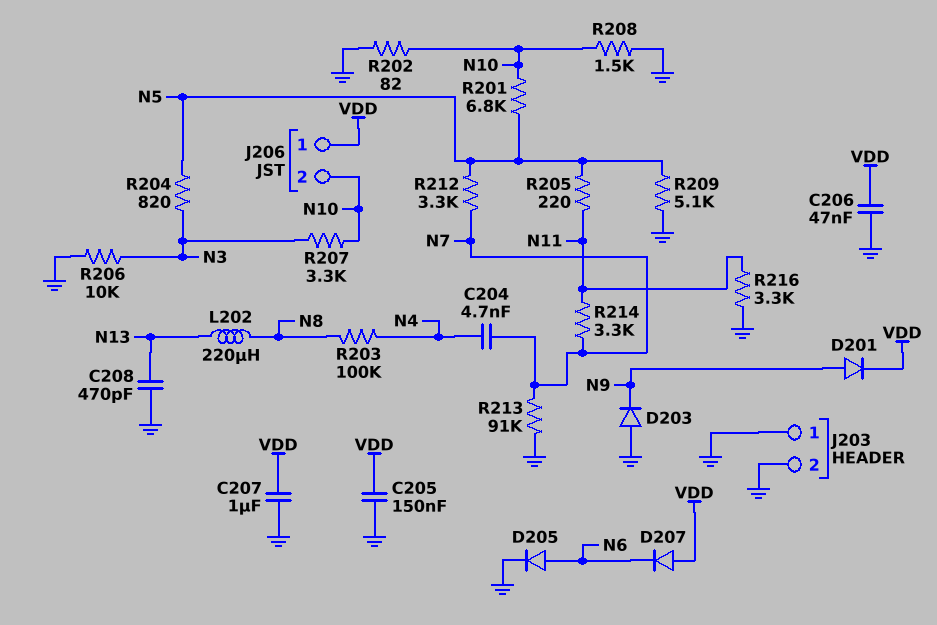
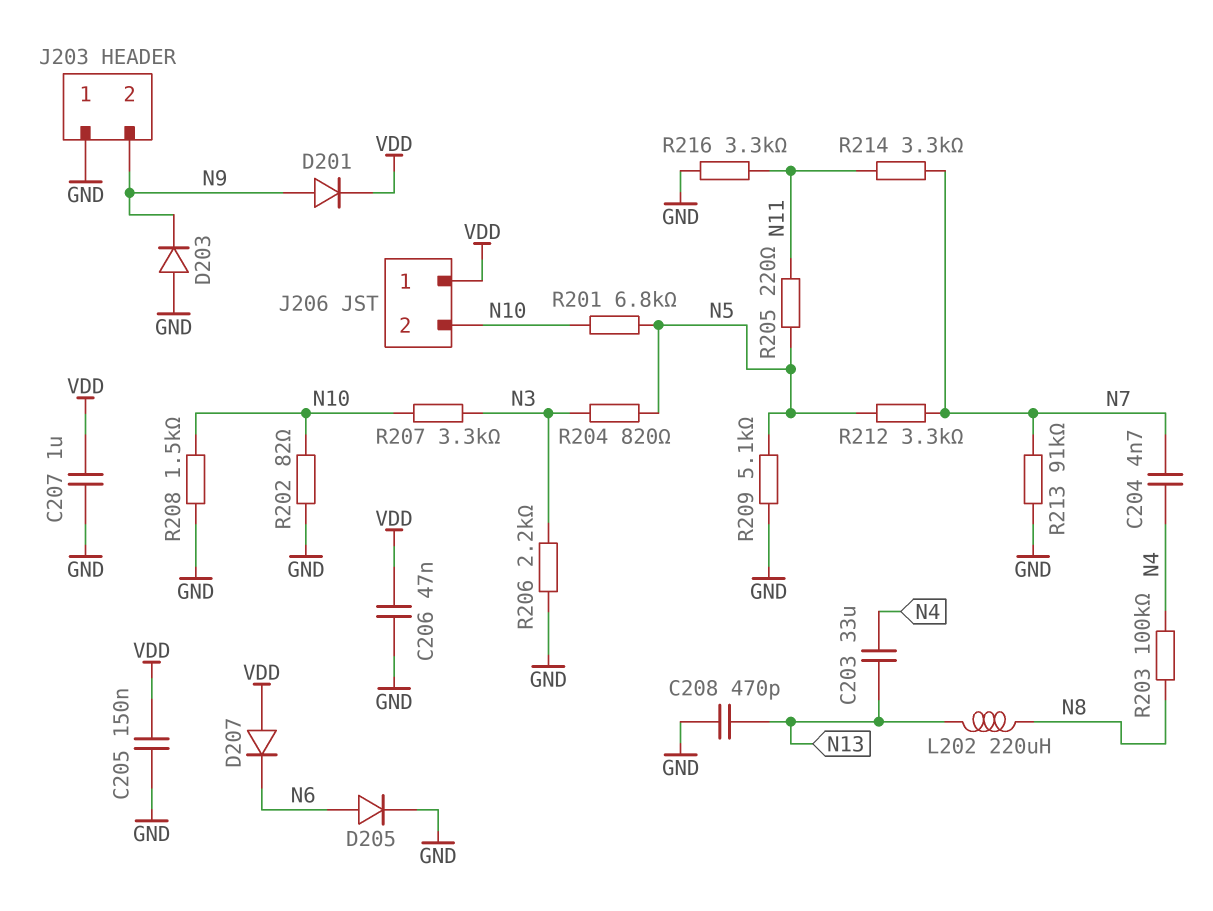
C203: none -> 33uF (N4, N13)
J203 pin 2: GND -> N9
R206: 10k (GND, N3) -> 2.2k (GND, N3)

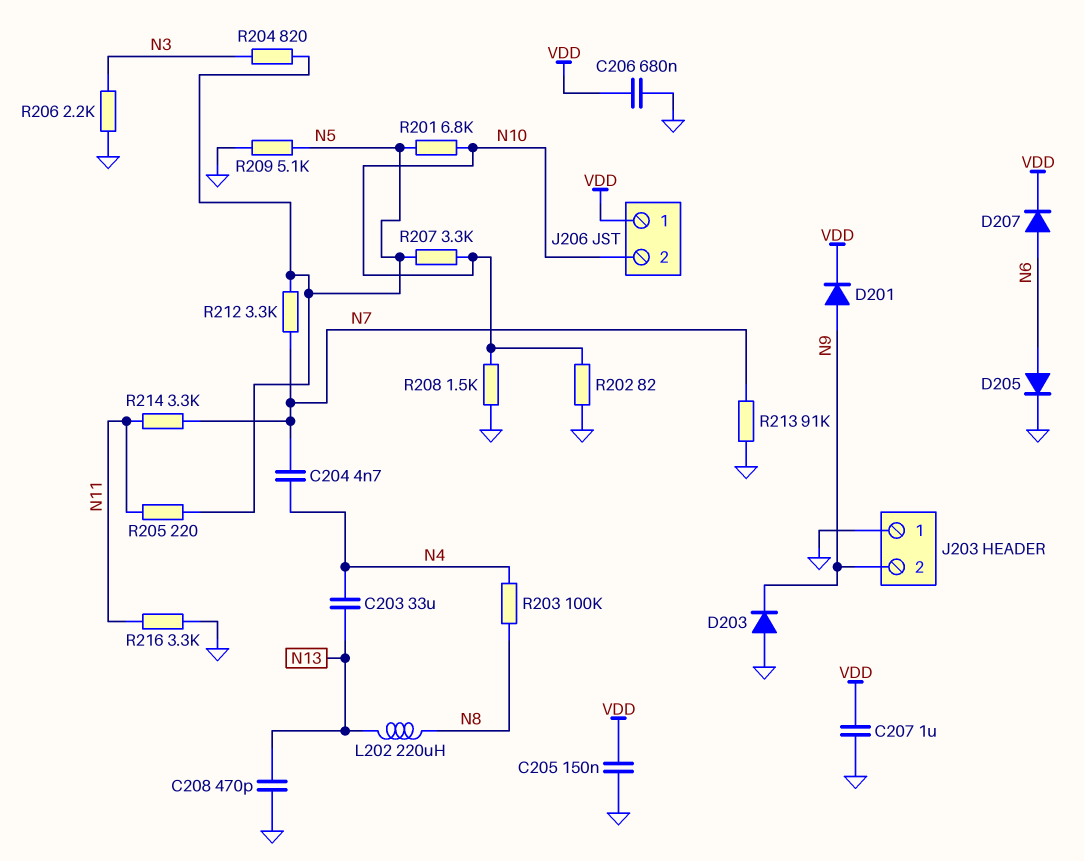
C206: 47nF (GND, VDD) -> 680nF (GND, VDD)
D207: diode (A VDD, K N6) -> diode (A N6, K VDD)
R207: 3.3k (N3, N10) -> 3.3k (N5, N10)

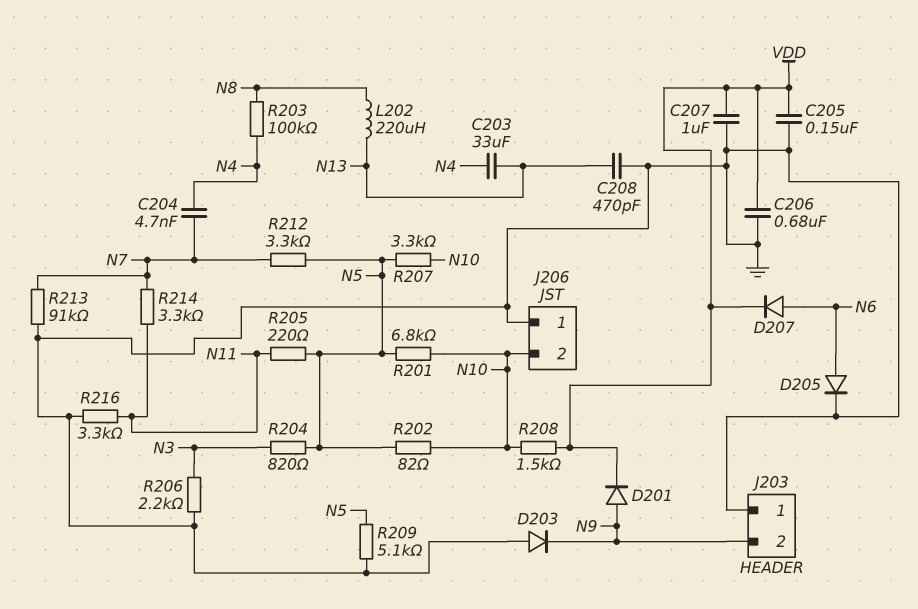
J206 pin 1: VDD -> GND
R202: 82 (GND, N10) -> 82 (N5, N10)
R208: 1.5k (GND, N10) -> 1.5k (N10, VDD)

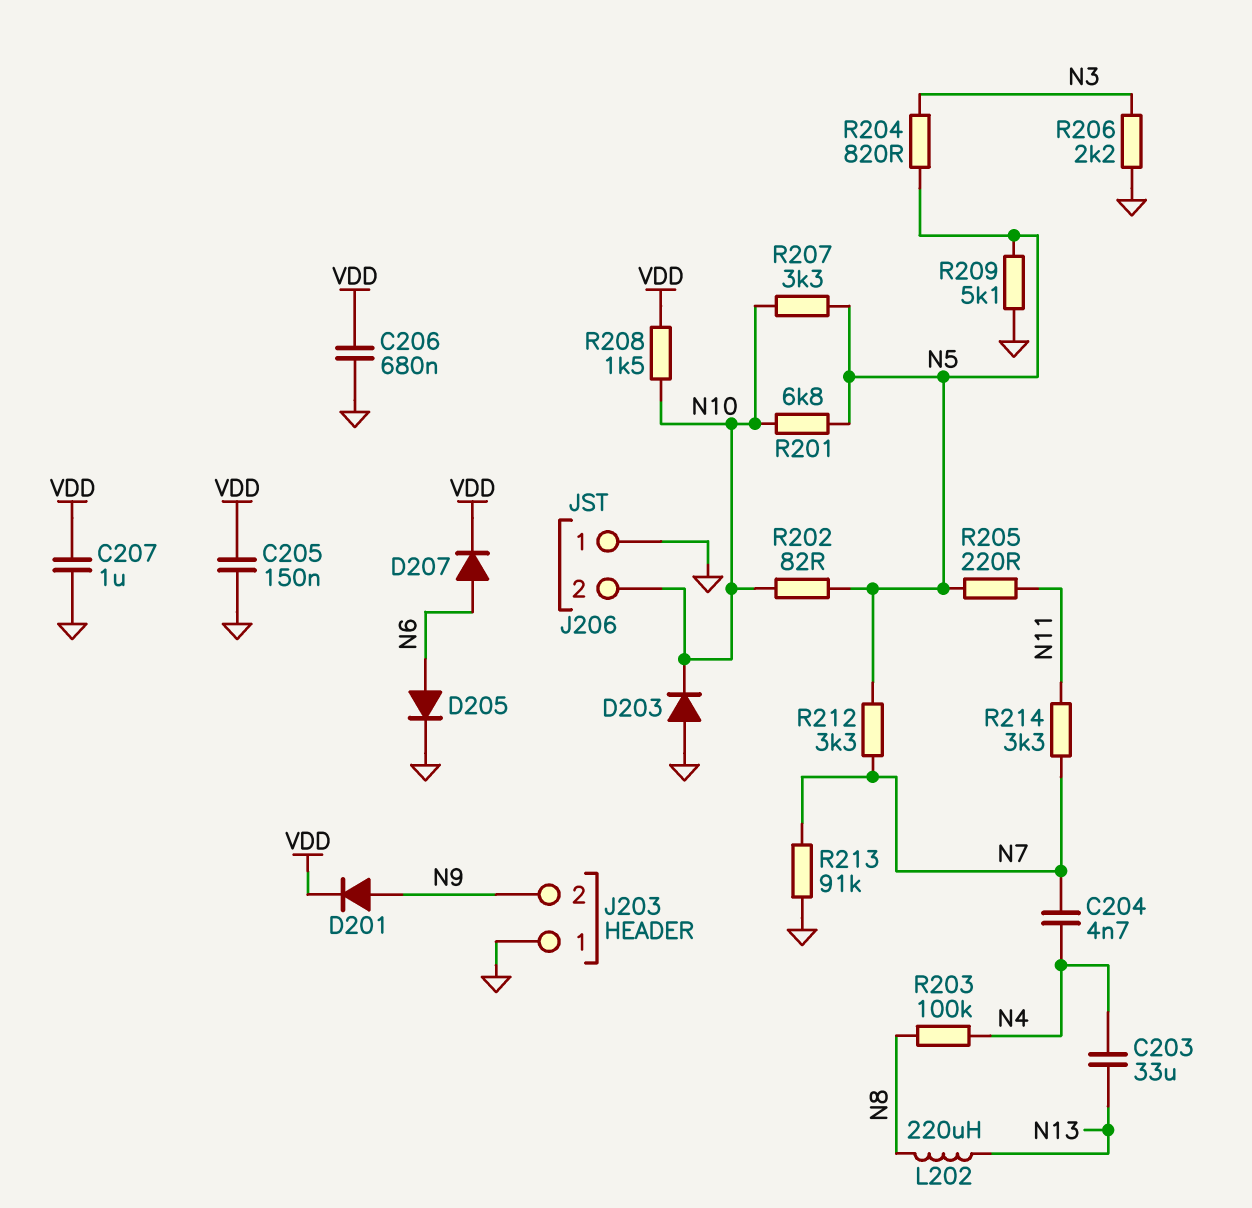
C208: 470pF (GND, N13) -> none
D203: diode (A GND, K N9) -> diode (A GND, K N10)
R216: 3.3k (GND, N11) -> none

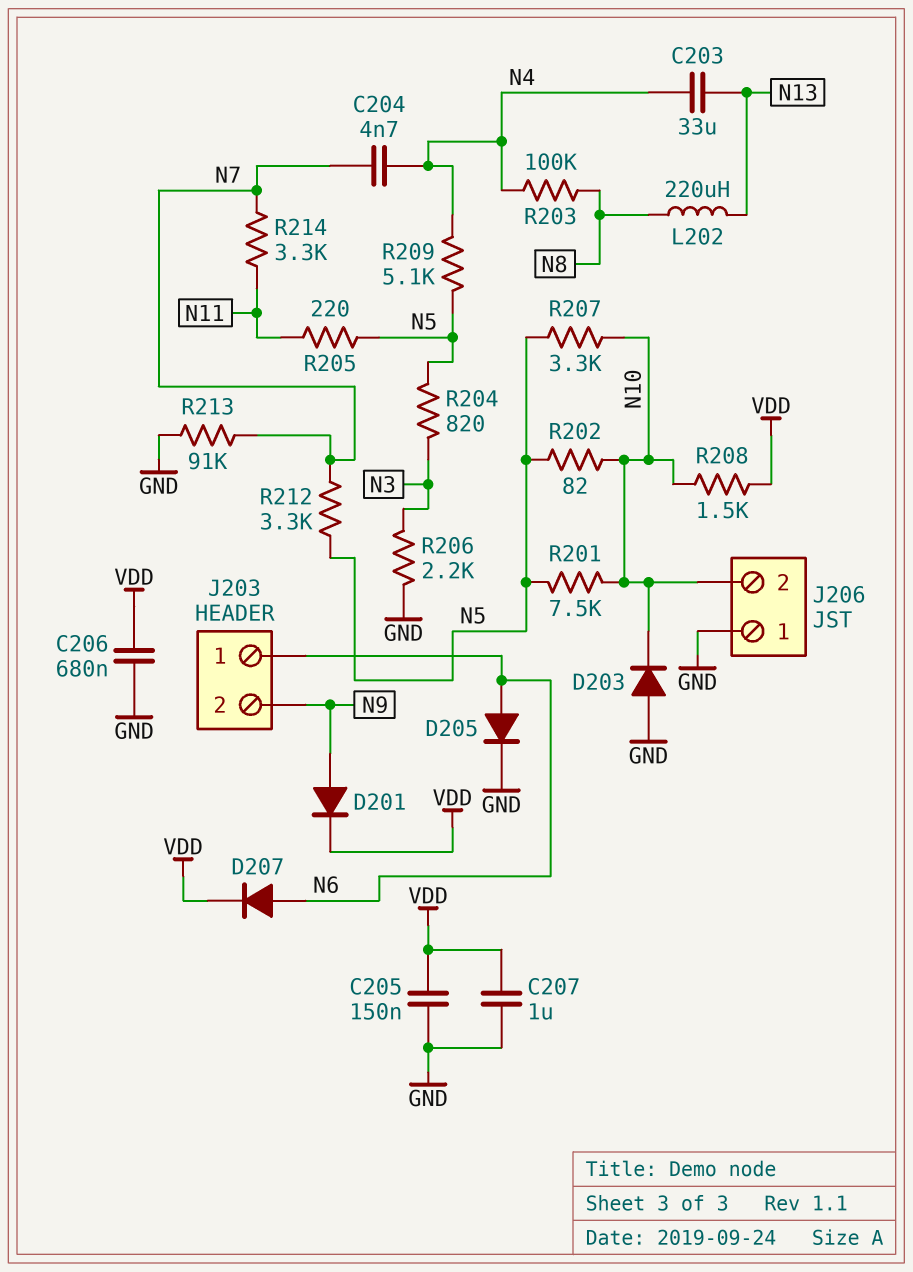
J203 pin 1: GND -> N6
R201: 6.8k (N5, N10) -> 7.5k (N5, N10)
R209: 5.1k (GND, N5) -> 5.1k (N4, N5)

